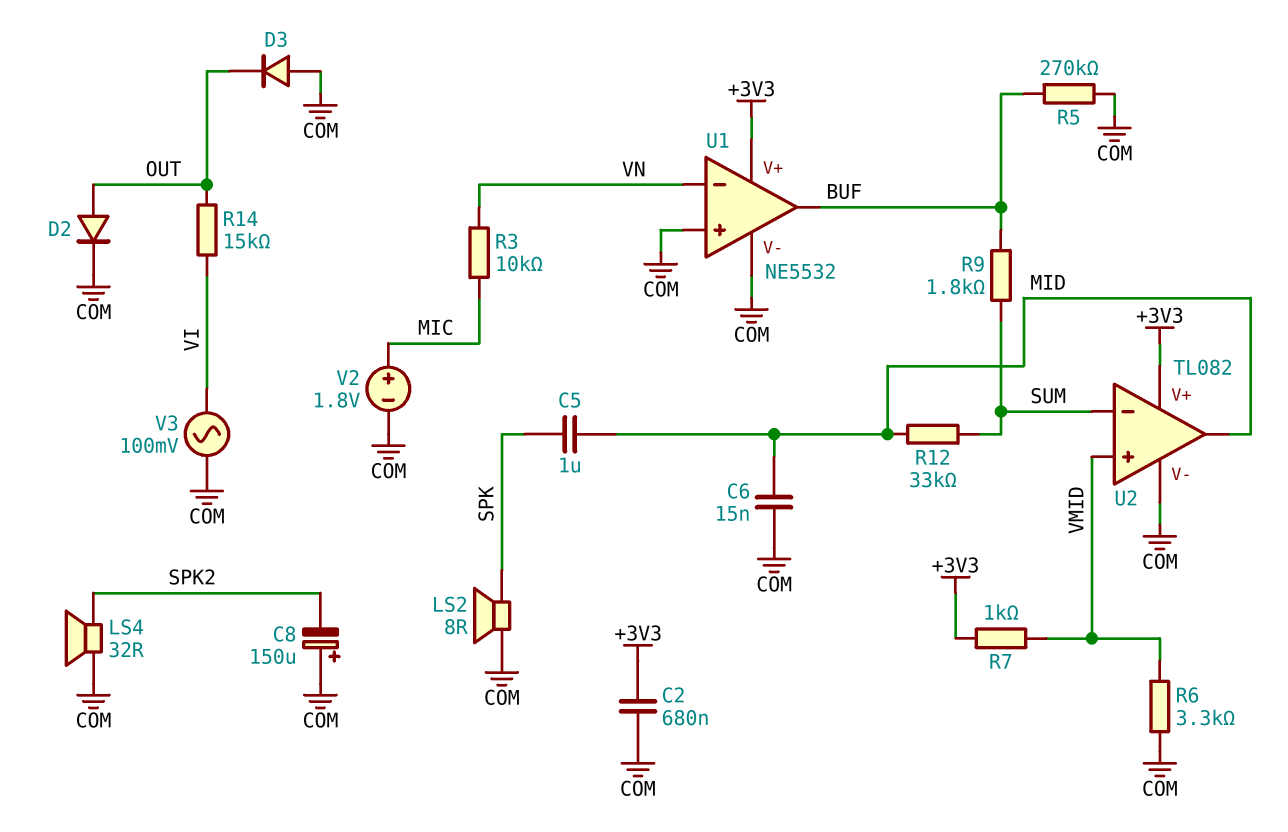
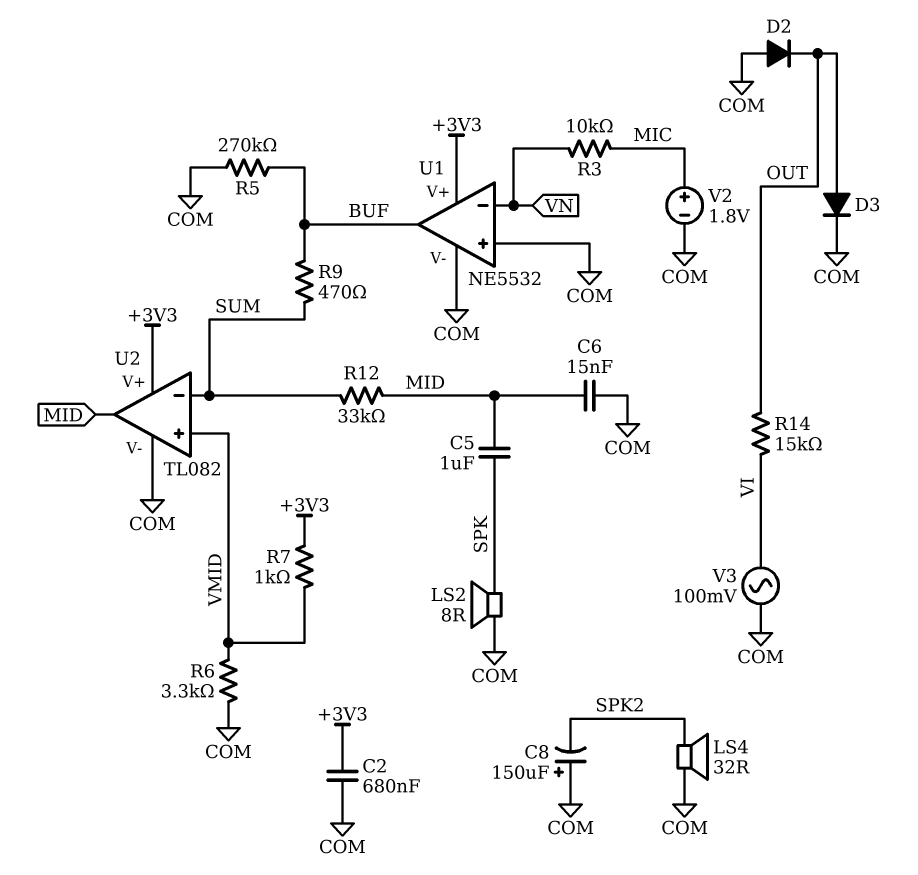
D2: diode (A OUT, K COM) -> diode (A COM, K OUT)
D3: diode (A COM, K OUT) -> diode (A OUT, K COM)
R9: 1.8k (BUF, SUM) -> 470 (BUF, SUM)

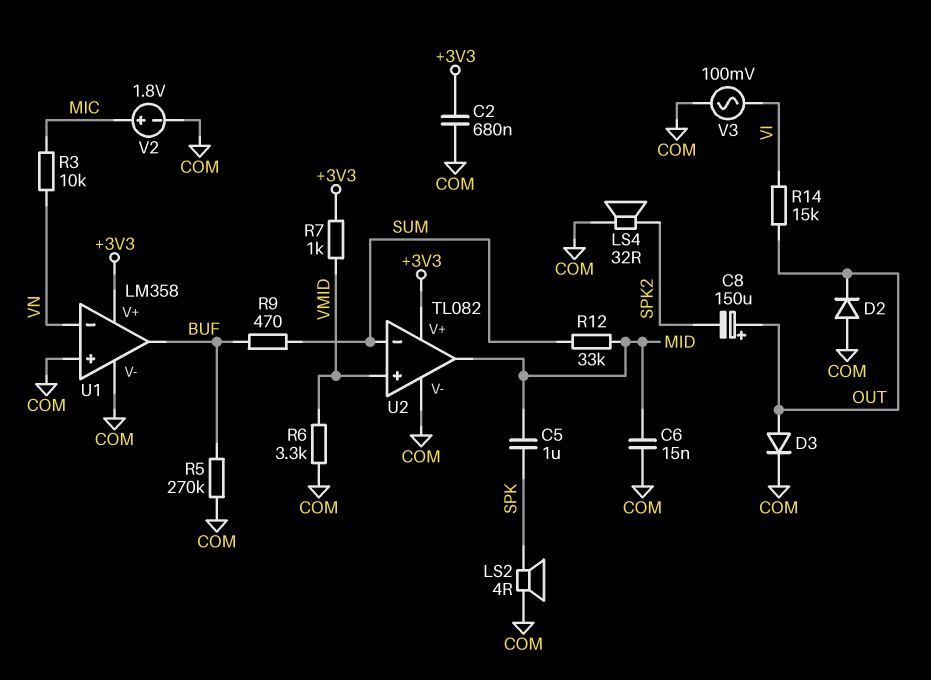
C8: 150uF (plus COM, minus SPK2) -> 150uF (plus OUT, minus SPK2)
LS2: speaker 8R (COM, SPK) -> speaker 4R (COM, SPK)
U1: NE5532 -> LM358

